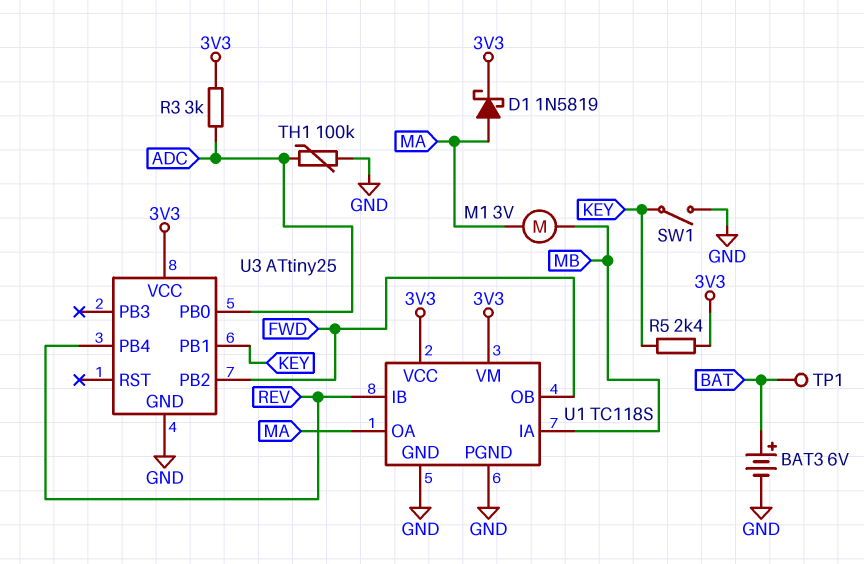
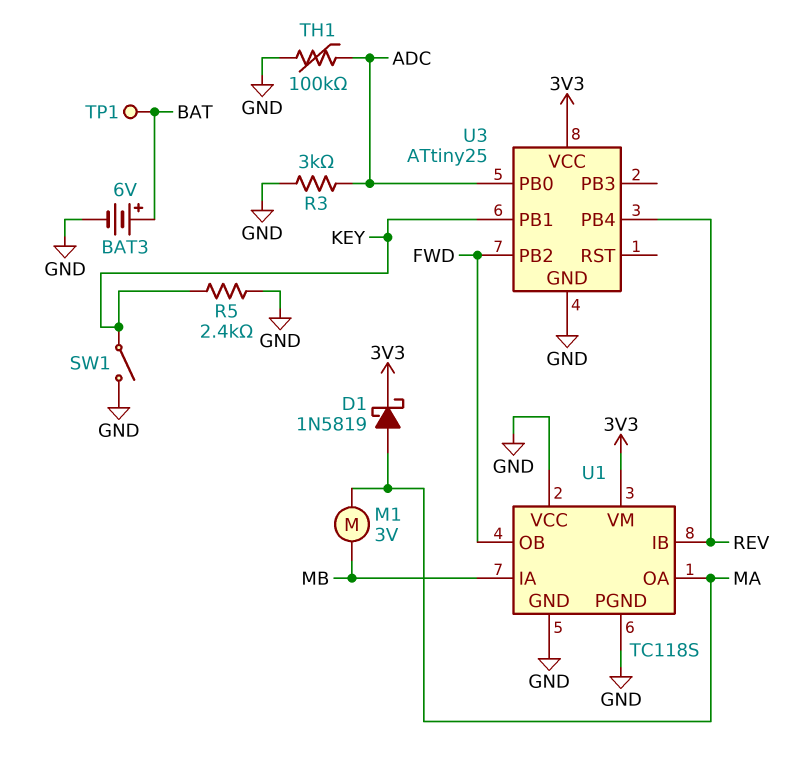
R3: 3k (3V3, ADC) -> 3k (ADC, GND)
R5: 2.4k (3V3, KEY) -> 2.4k (GND, KEY)
U1 pin VCC: 3V3 -> GND

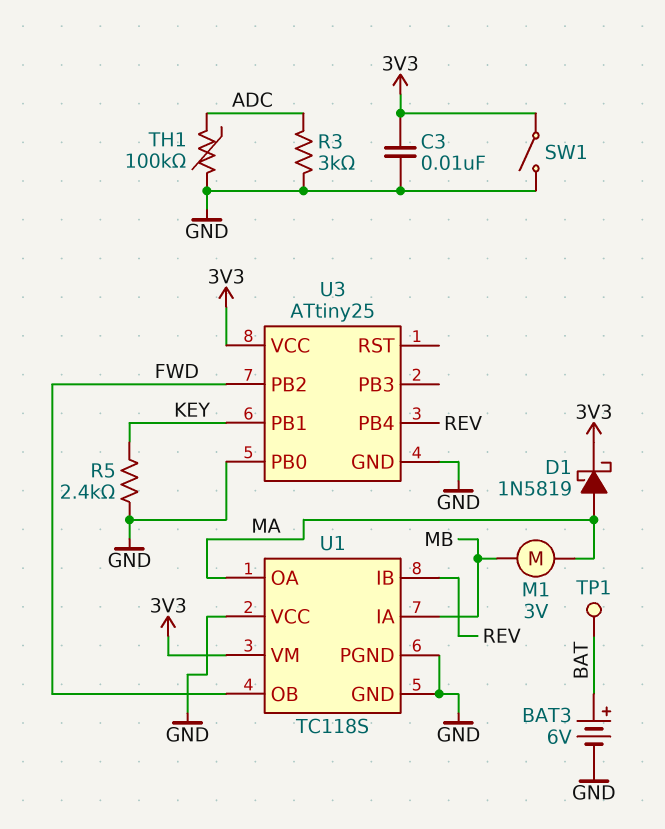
C3: none -> 10nF (3V3, GND)
SW1: switch (GND, KEY) -> switch (3V3, GND)
U3 pin PB0: ADC -> GND

